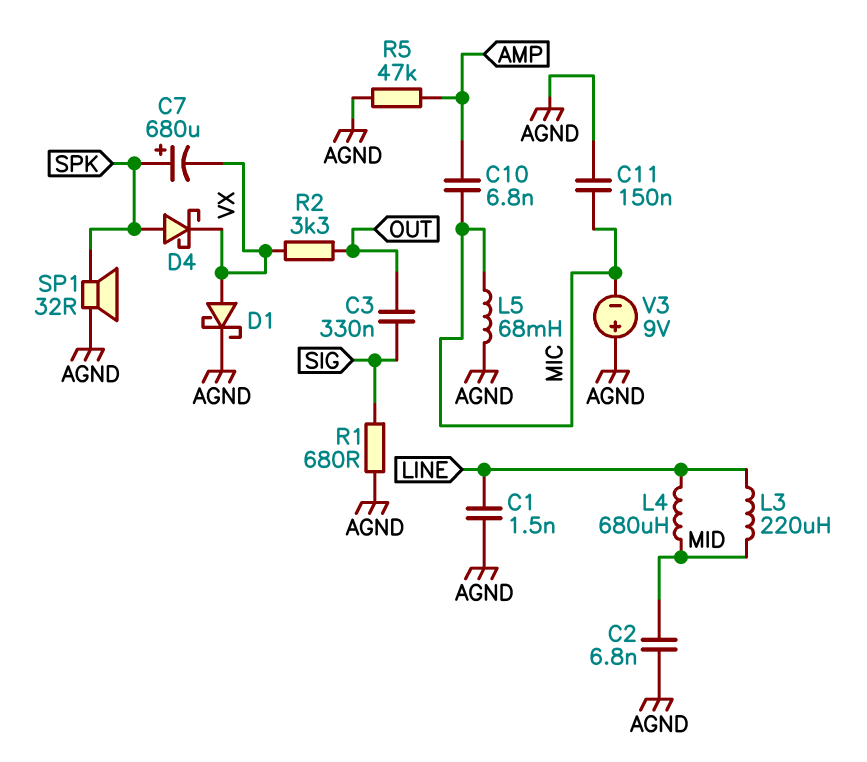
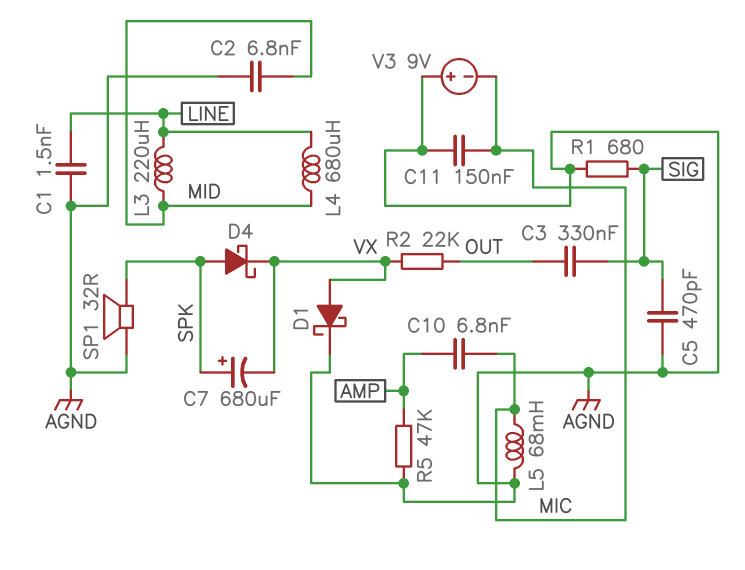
C5: none -> 470pF (AGND, SIG)
R2: 3.3k (OUT, VX) -> 22k (OUT, VX)

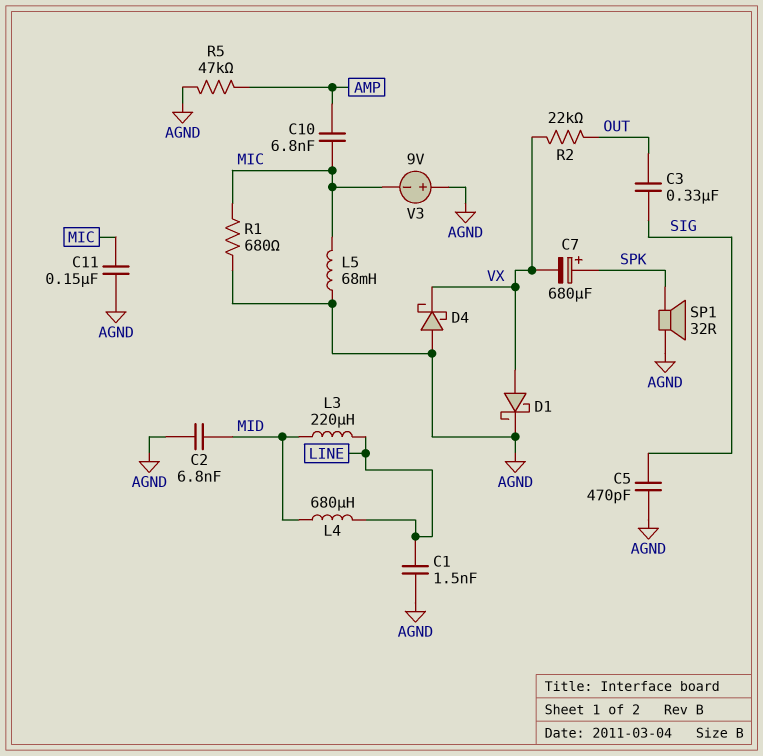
D4: schottky (A SPK, K VX) -> schottky (A AGND, K VX)
R1: 680 (AGND, SIG) -> 680 (AGND, MIC)

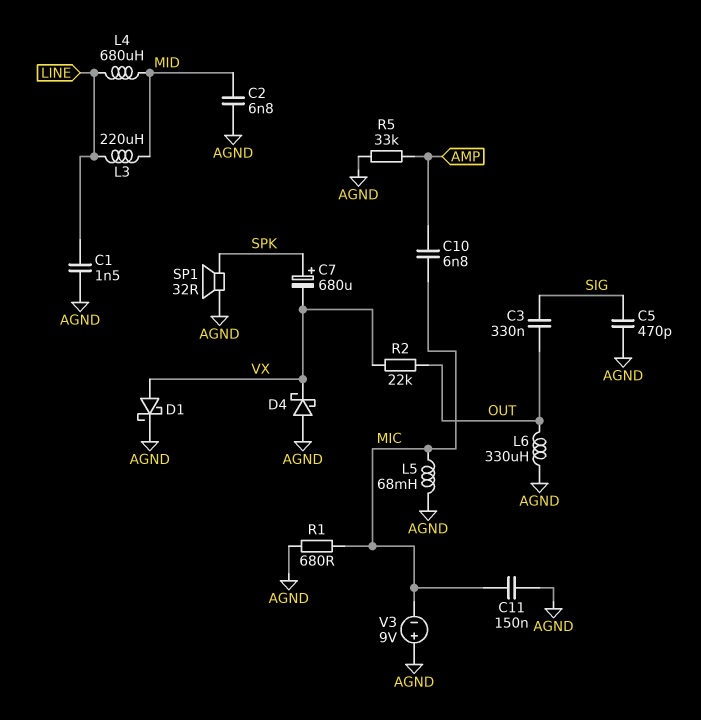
L6: none -> 330uH (AGND, OUT)
R5: 47k (AGND, AMP) -> 33k (AGND, AMP)

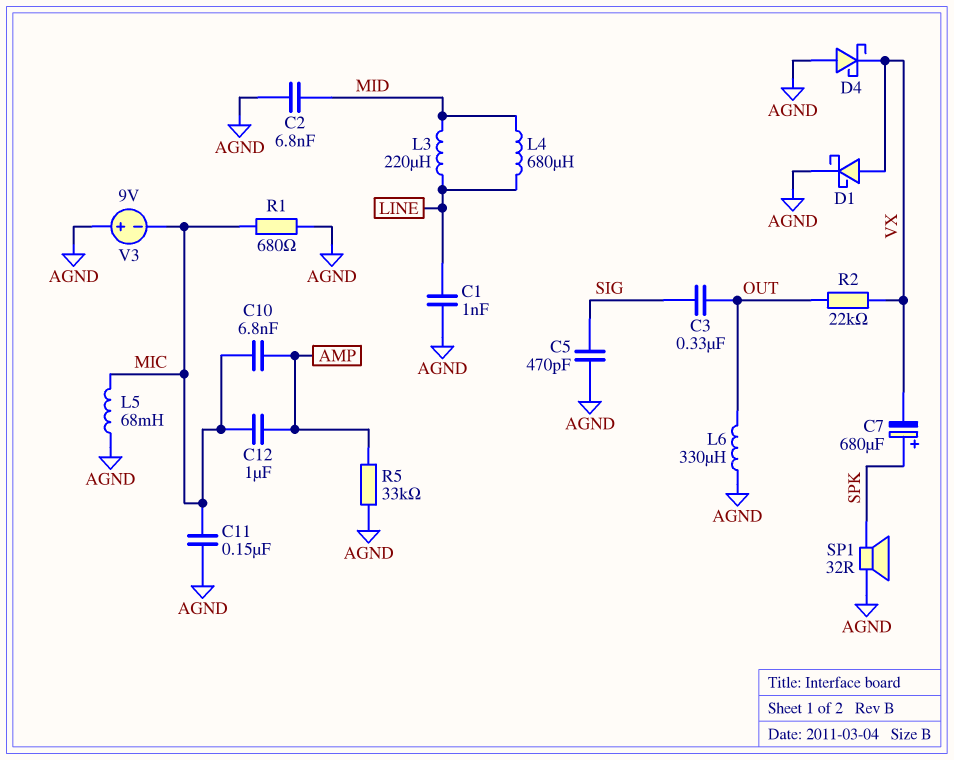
C1: 1.5nF (AGND, LINE) -> 1nF (AGND, LINE)
C12: none -> 1uF (AMP, MIC)

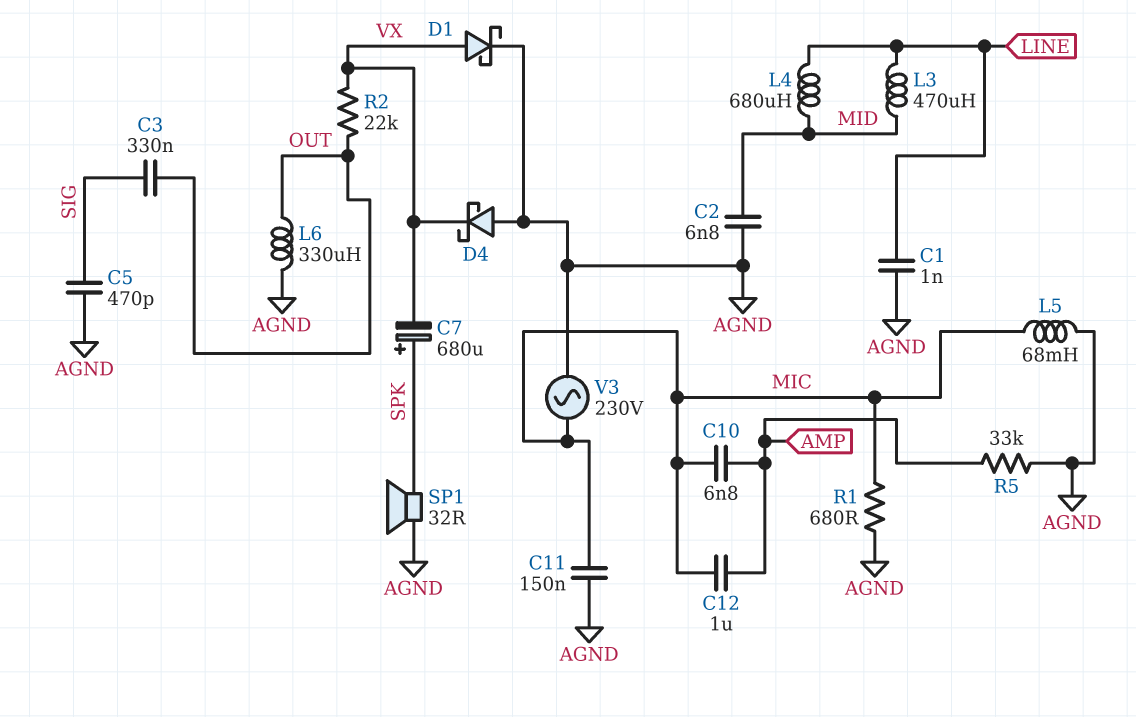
L3: 220uH (LINE, MID) -> 470uH (LINE, MID)
V3: 9V (plus AGND, minus MIC) -> AC 230V (AGND, MIC)

